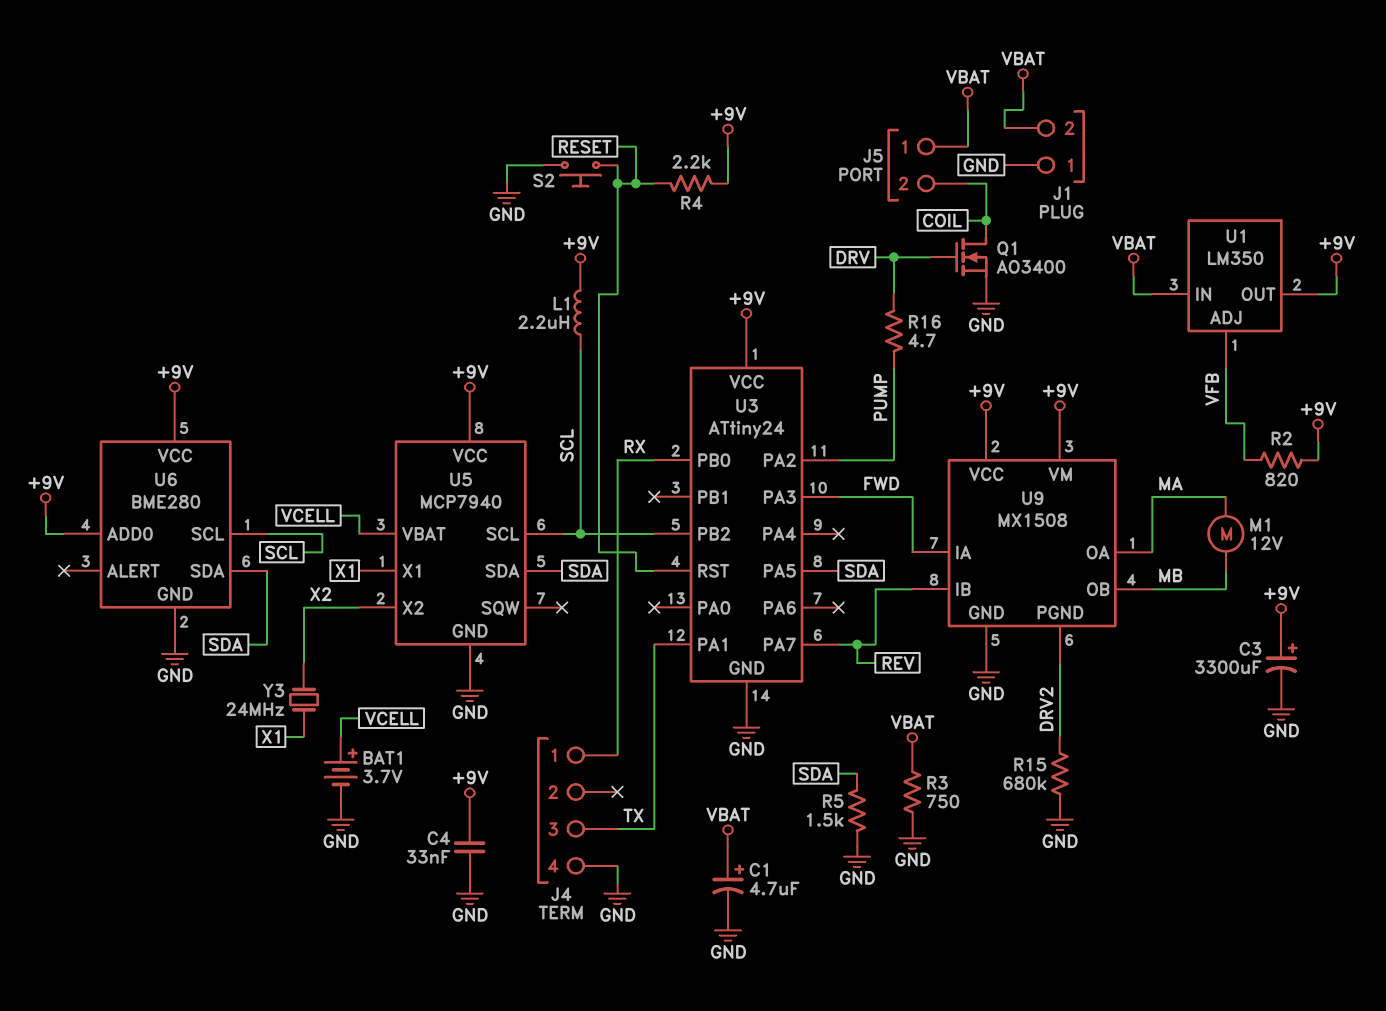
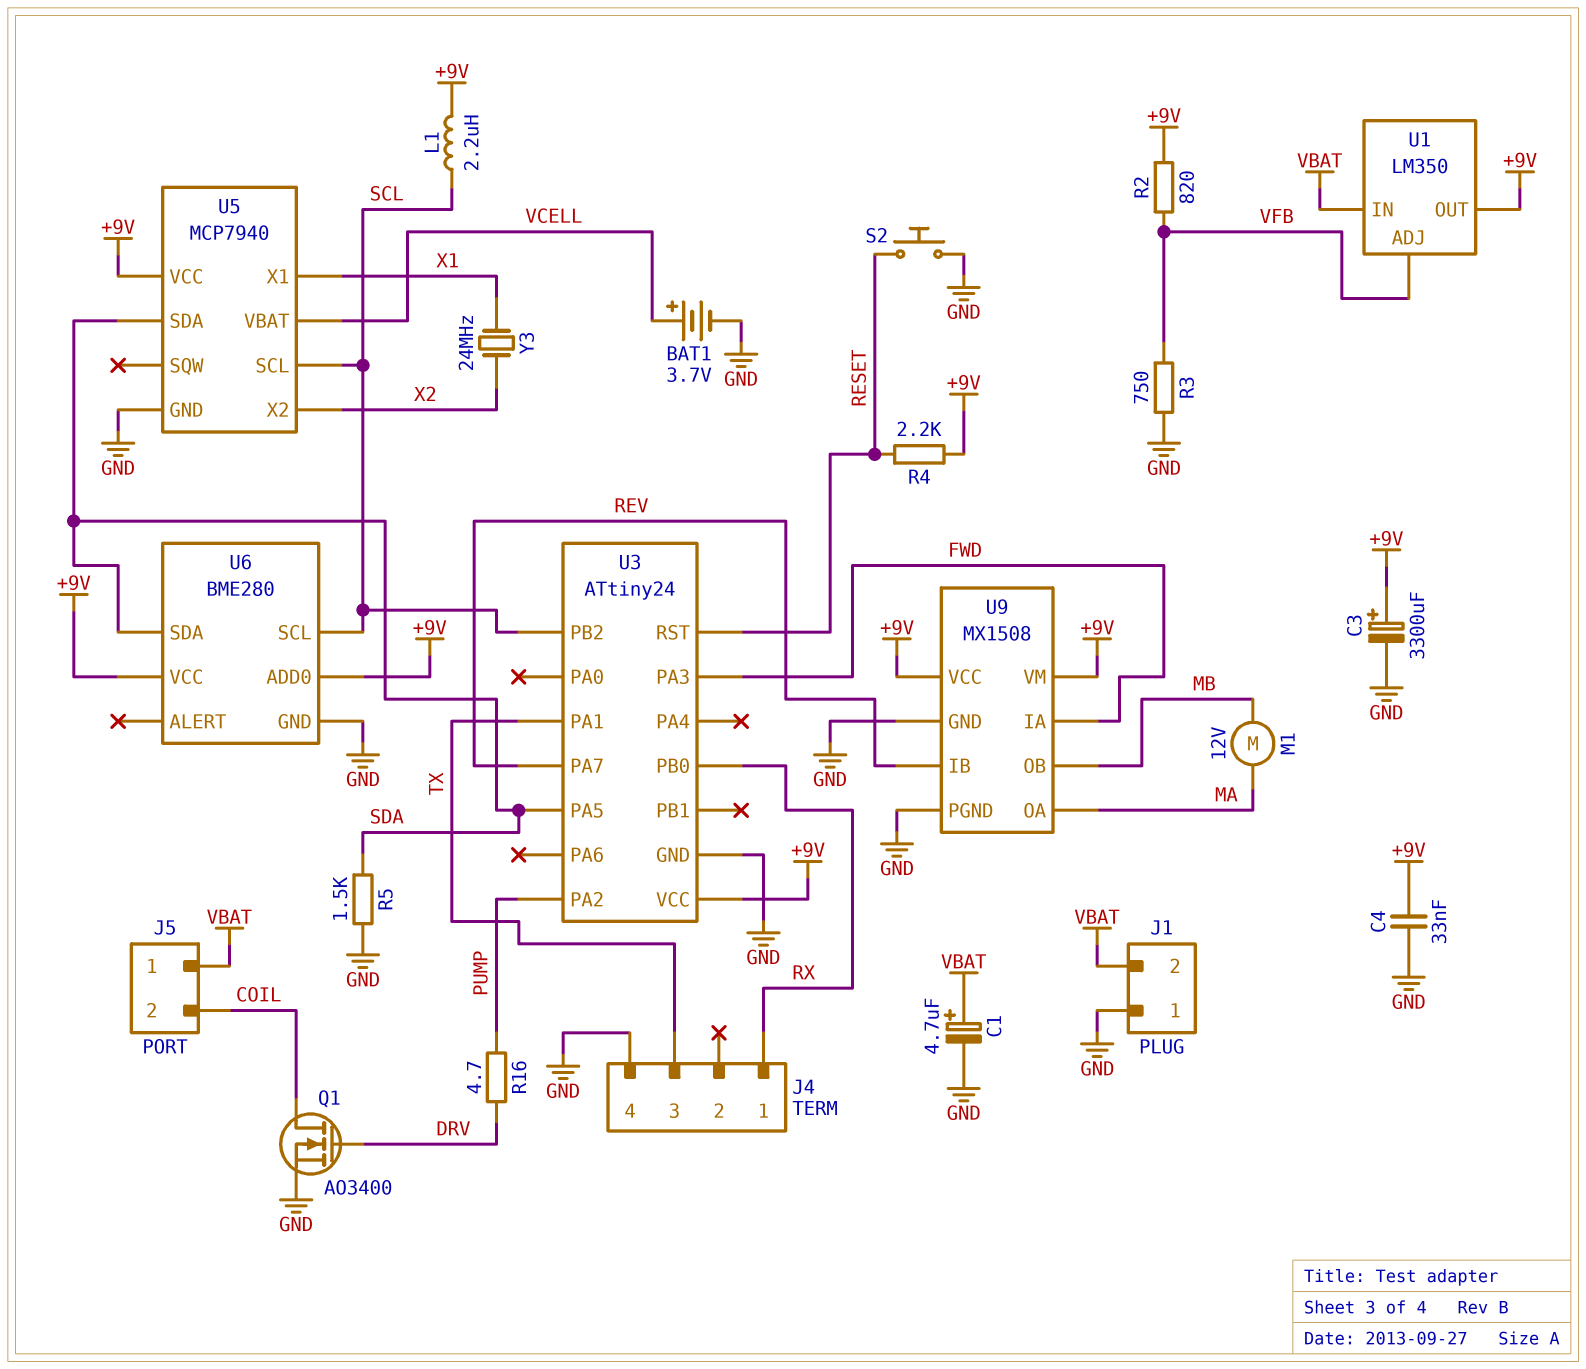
R3: 750 (GND, VBAT) -> 750 (GND, VFB)
R15: 680k (DRV2, GND) -> none
U9 pin PGND: DRV2 -> GND

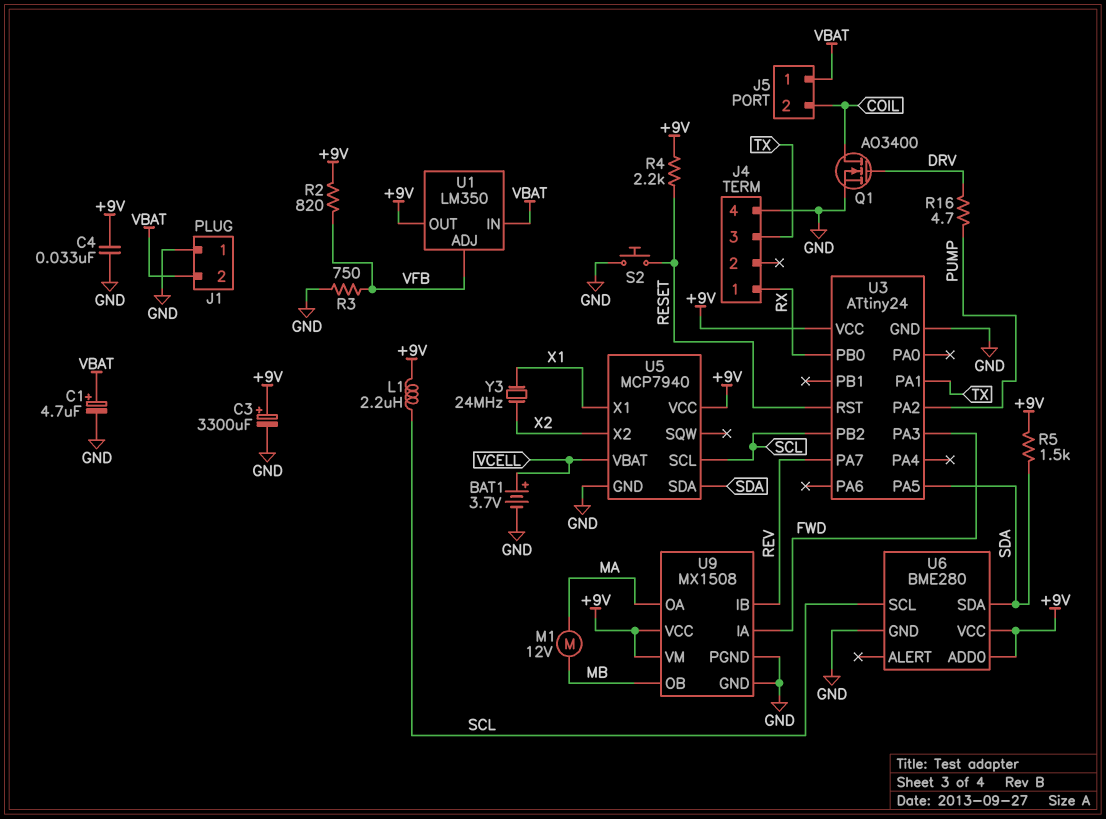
R5: 1.5k (GND, SDA) -> 1.5k (+9V, SDA)

